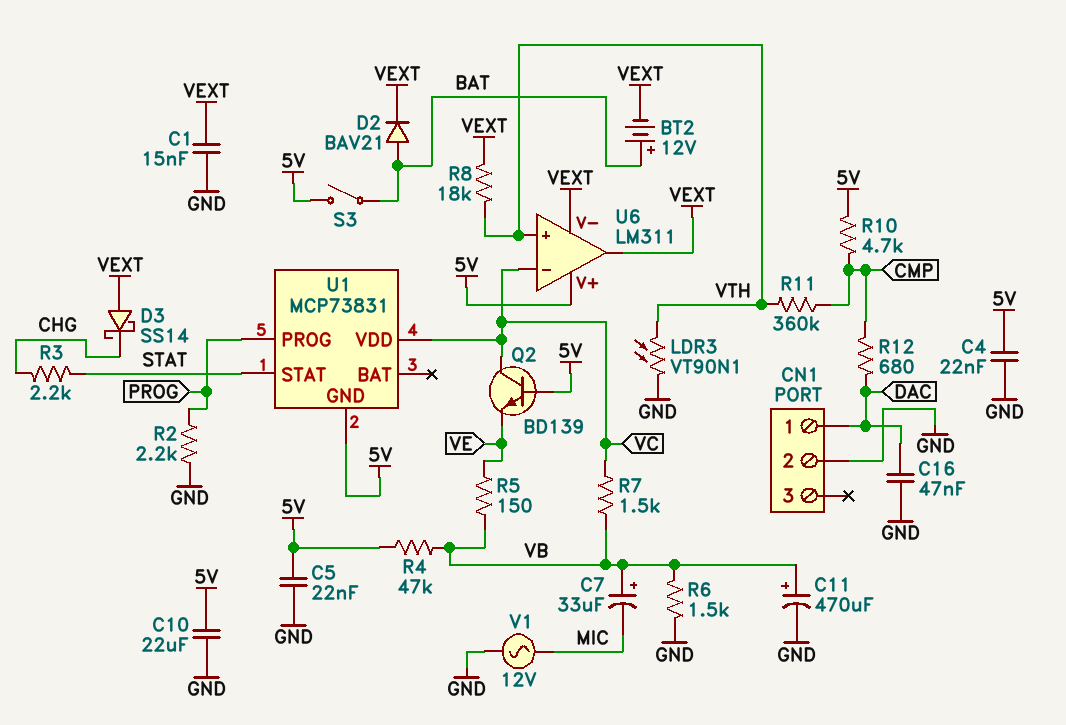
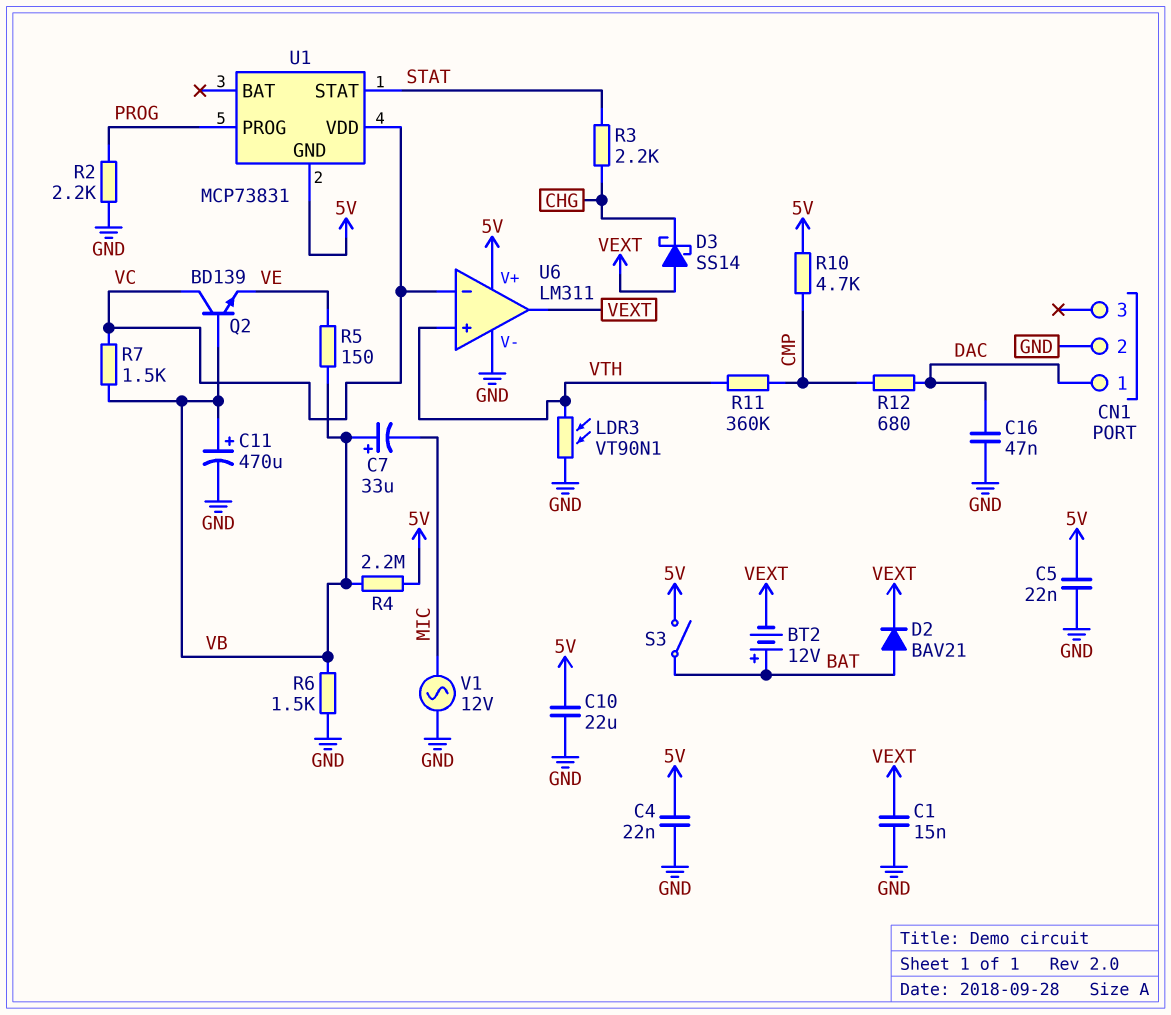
Q2: NPN BD139 (B 5V, C VC, E VE) -> NPN BD139 (B VB, C VC, E VE)
R4: 47k (5V, VB) -> 2.2M (5V, VB)
R8: 18k (VEXT, VTH) -> none
U6 pin V-: VEXT -> GND

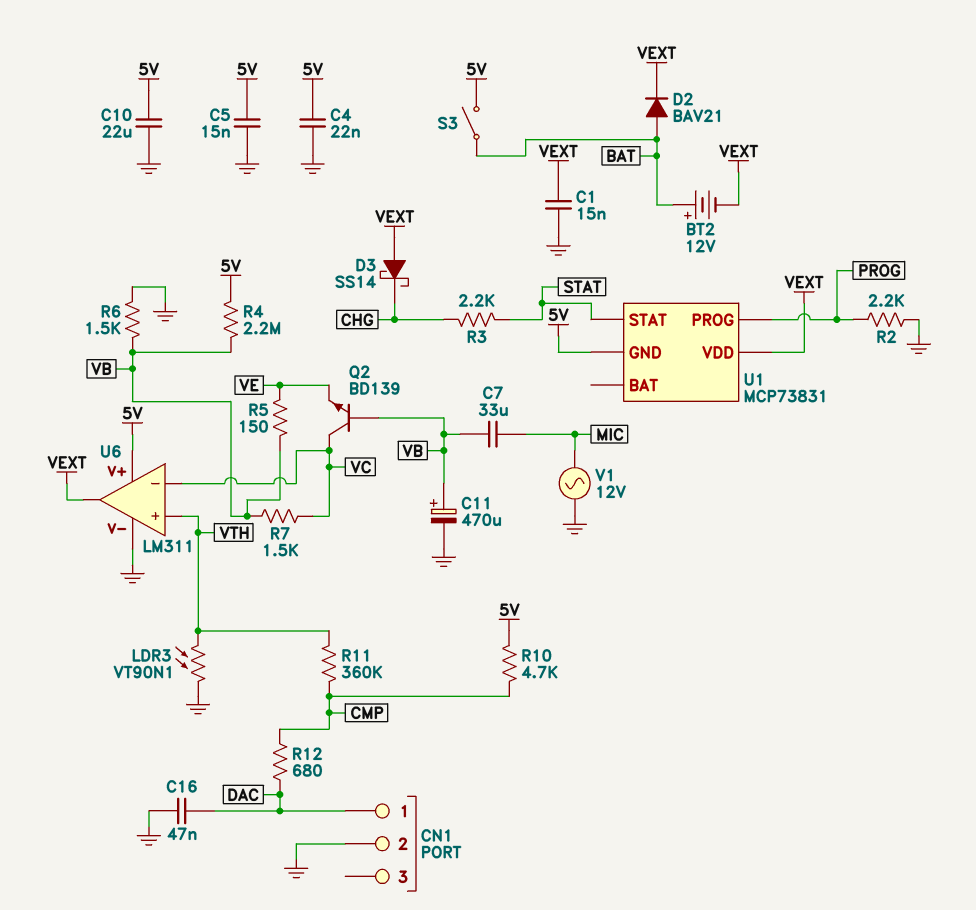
C5: 22nF (5V, GND) -> 15nF (5V, GND)
C7: 33uF (plus VB, minus MIC) -> 33uF (MIC, VB)
U1 pin VDD: VC -> VEXT

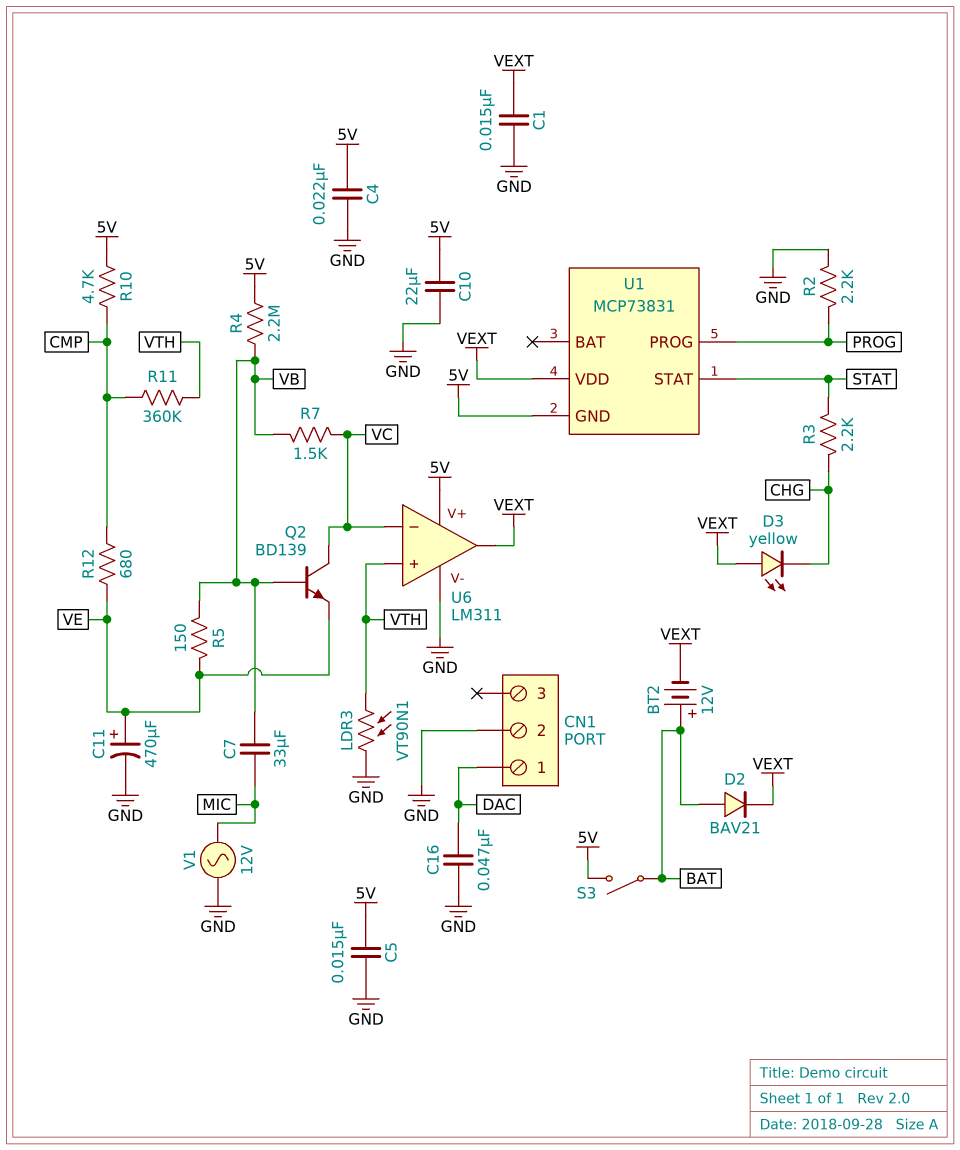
C11: 470uF (plus VB, minus GND) -> 470uF (plus VE, minus GND)
D3: schottky SS14 (A VEXT, K CHG) -> LED yellow (A VEXT, K CHG)
R6: 1.5k (GND, VB) -> none
R12: 680 (CMP, DAC) -> 680 (CMP, VE)

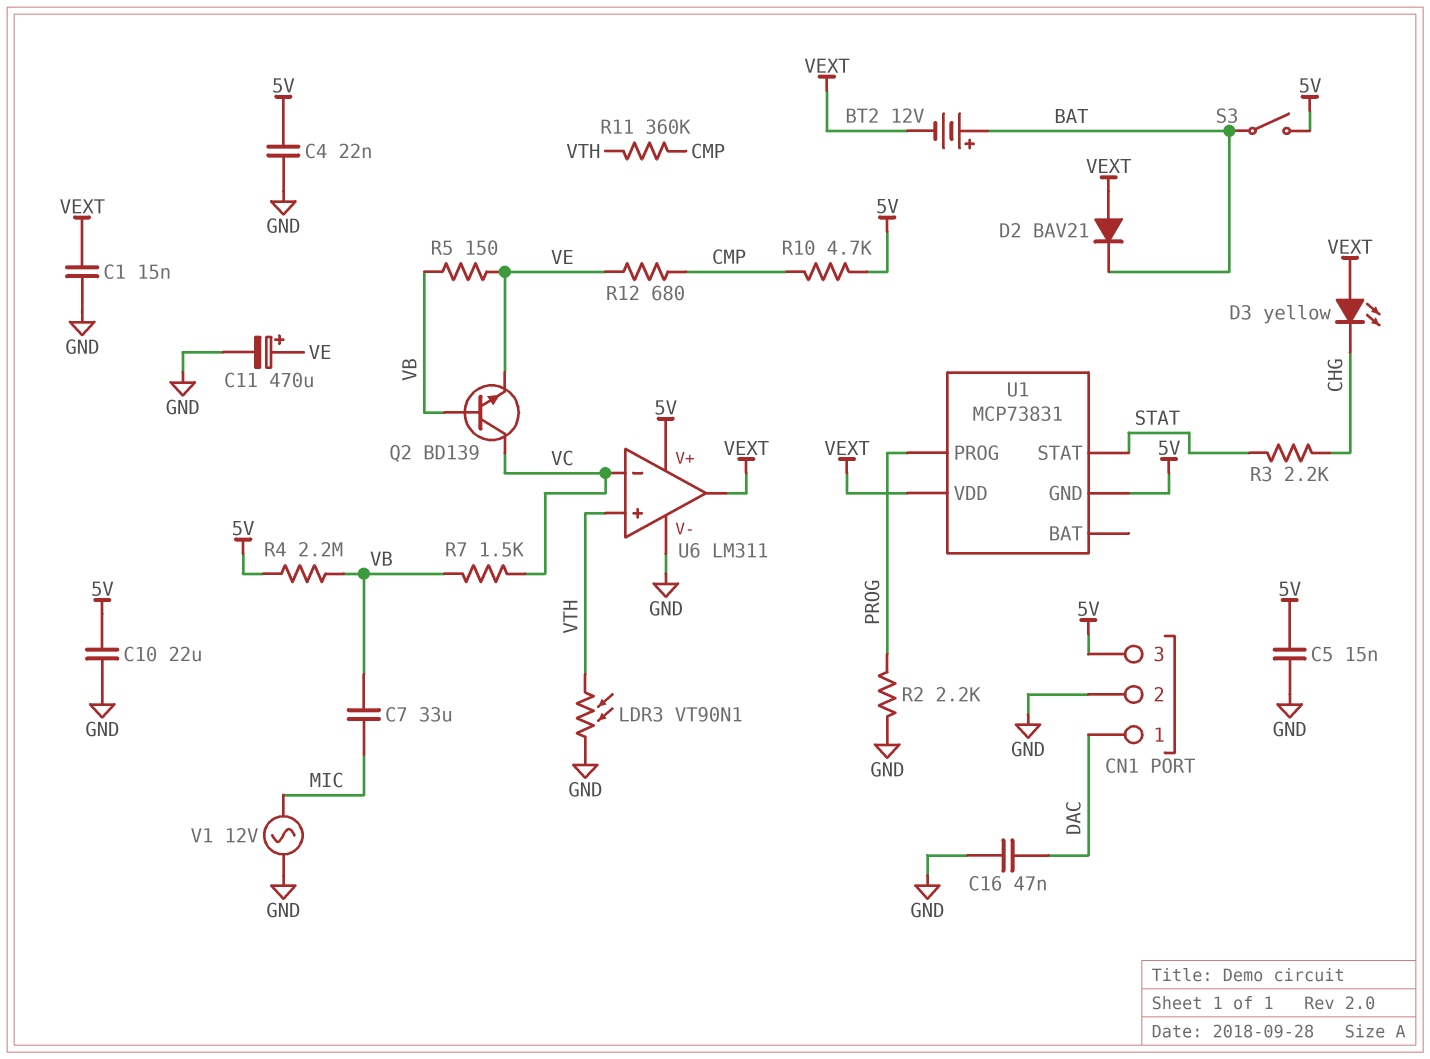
CN1 pin 3: none -> 5V
D2: diode BAV21 (A BAT, K VEXT) -> diode BAV21 (A VEXT, K BAT)

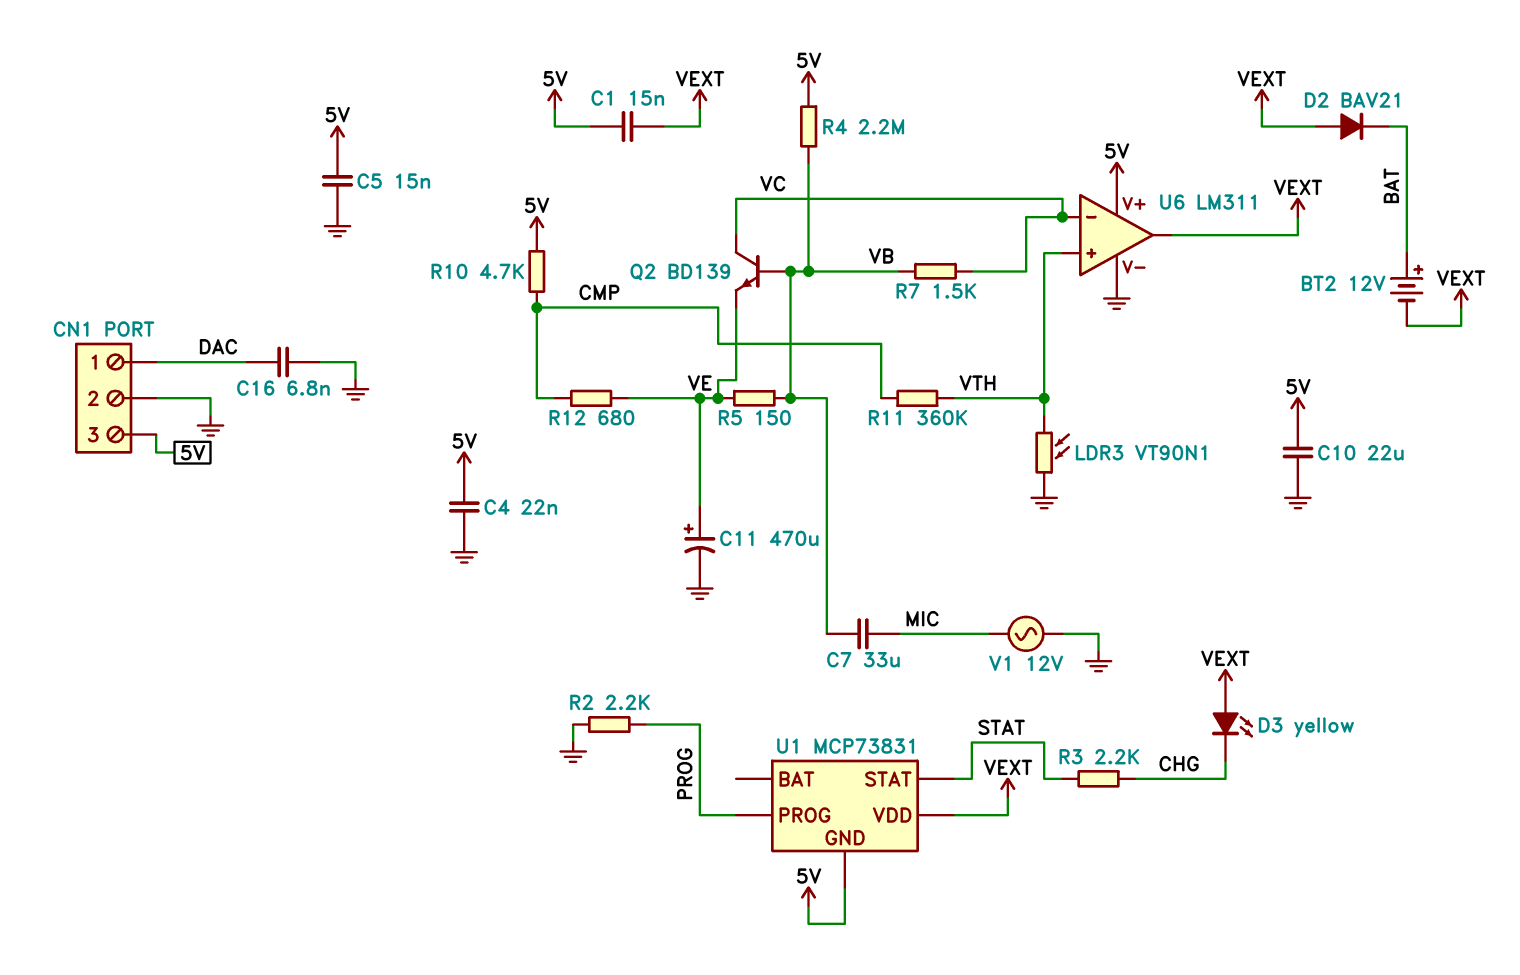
C1: 15nF (GND, VEXT) -> 15nF (5V, VEXT)
C16: 47nF (DAC, GND) -> 6.8nF (DAC, GND)
S3: switch (5V, BAT) -> none

